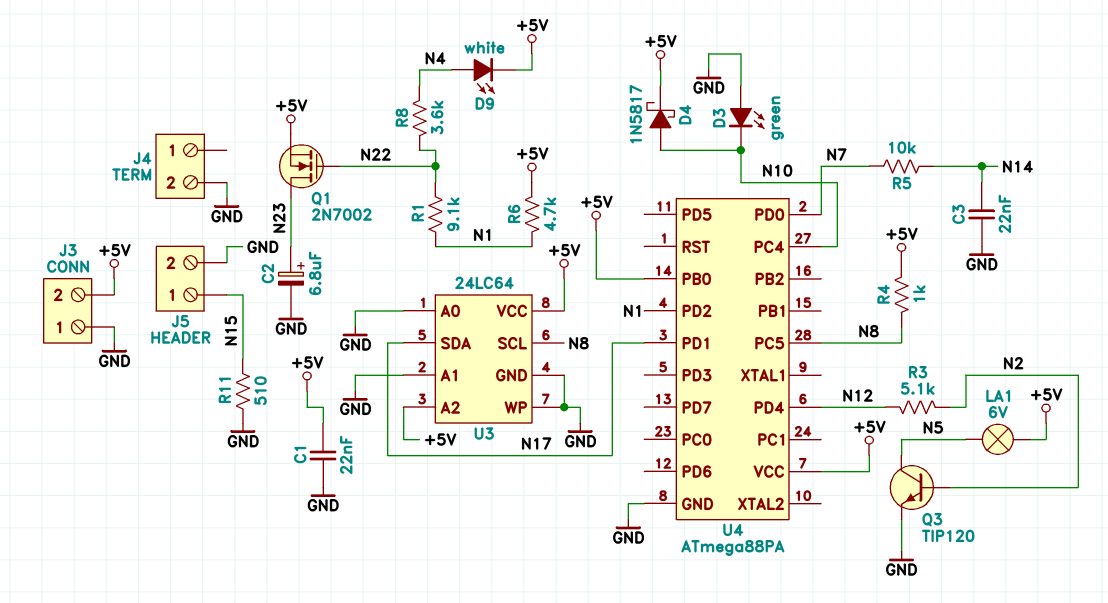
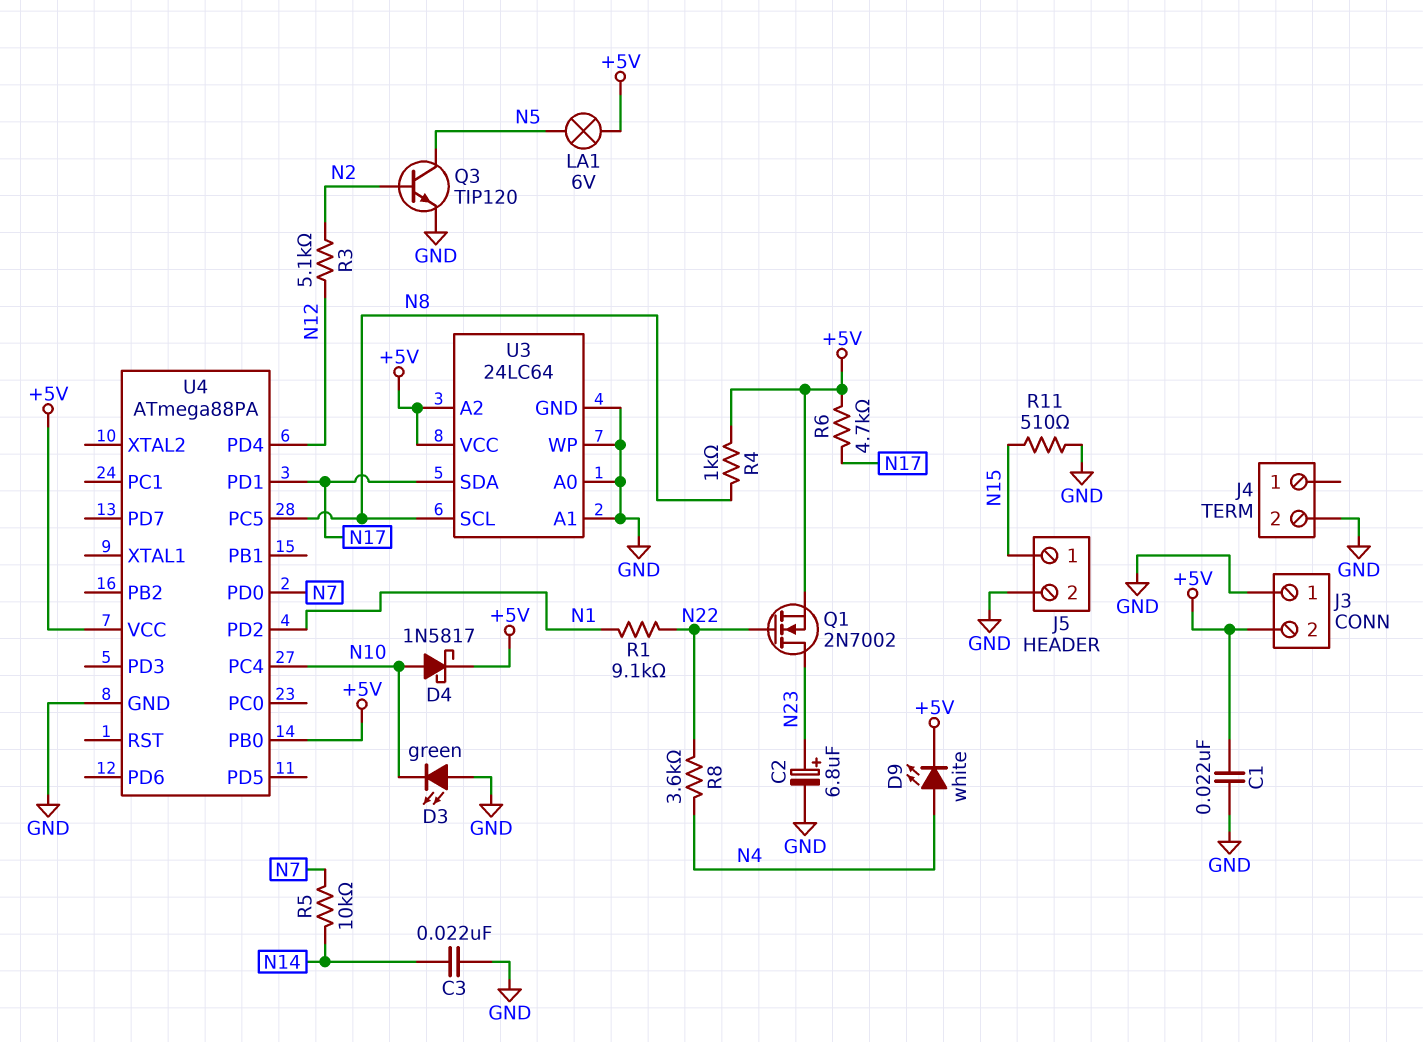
R6: 4.7k (+5V, N1) -> 4.7k (+5V, N17)

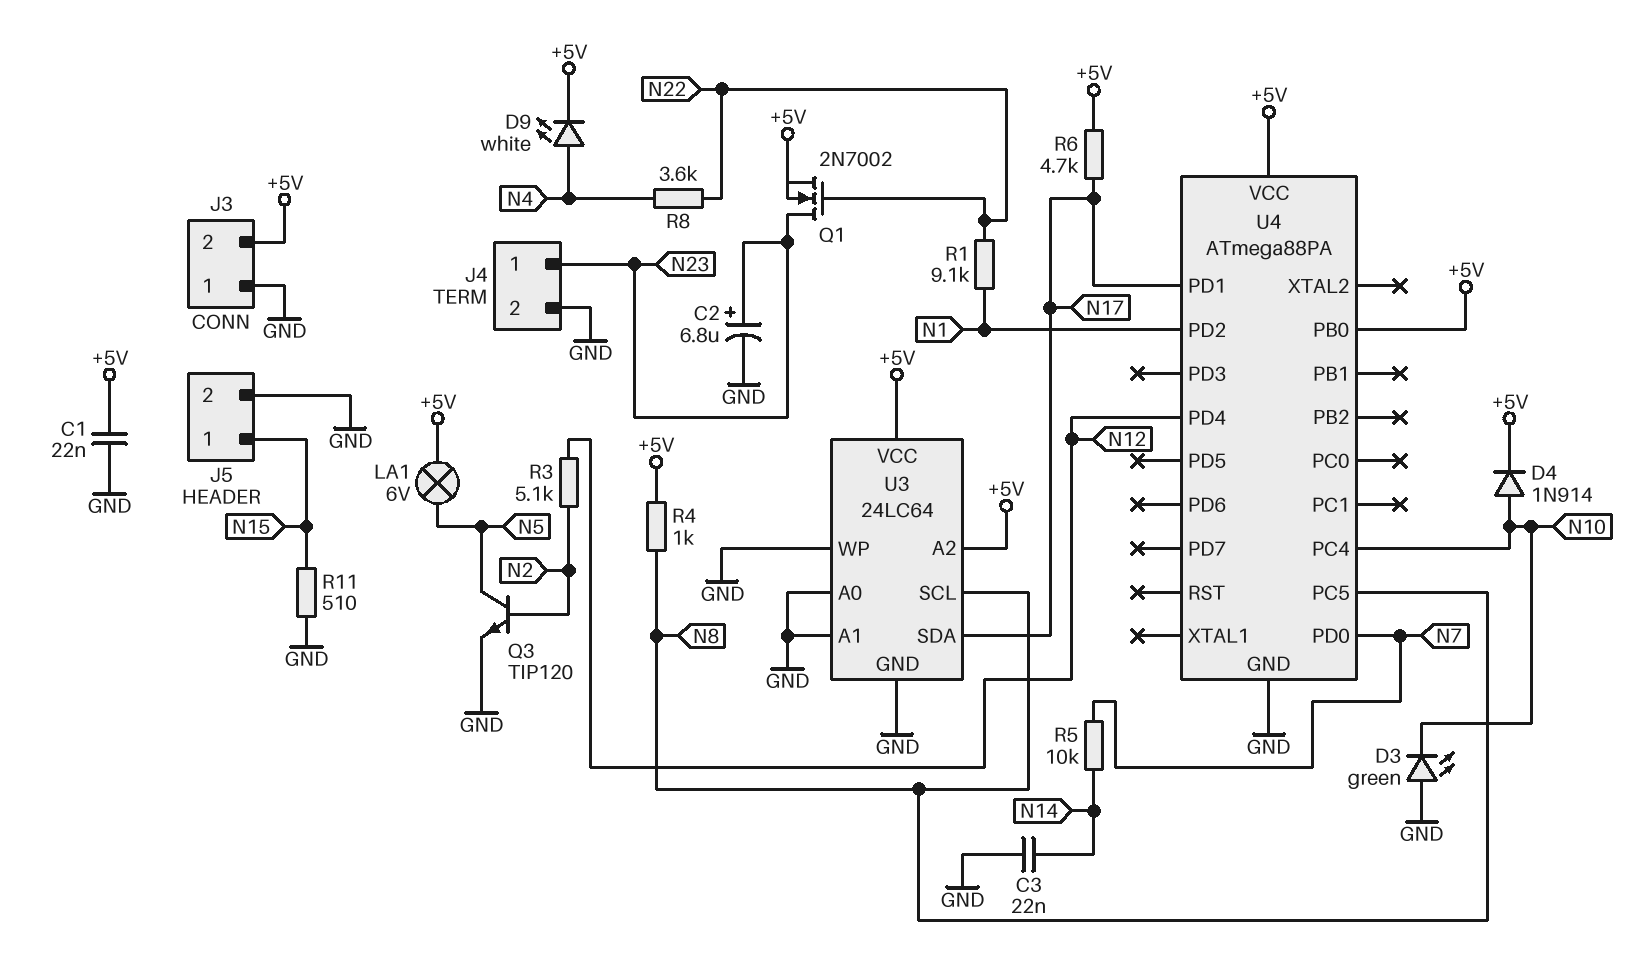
D4: schottky 1N5817 (A N10, K +5V) -> diode 1N914 (A N10, K +5V)
J4 pin 1: none -> N23

